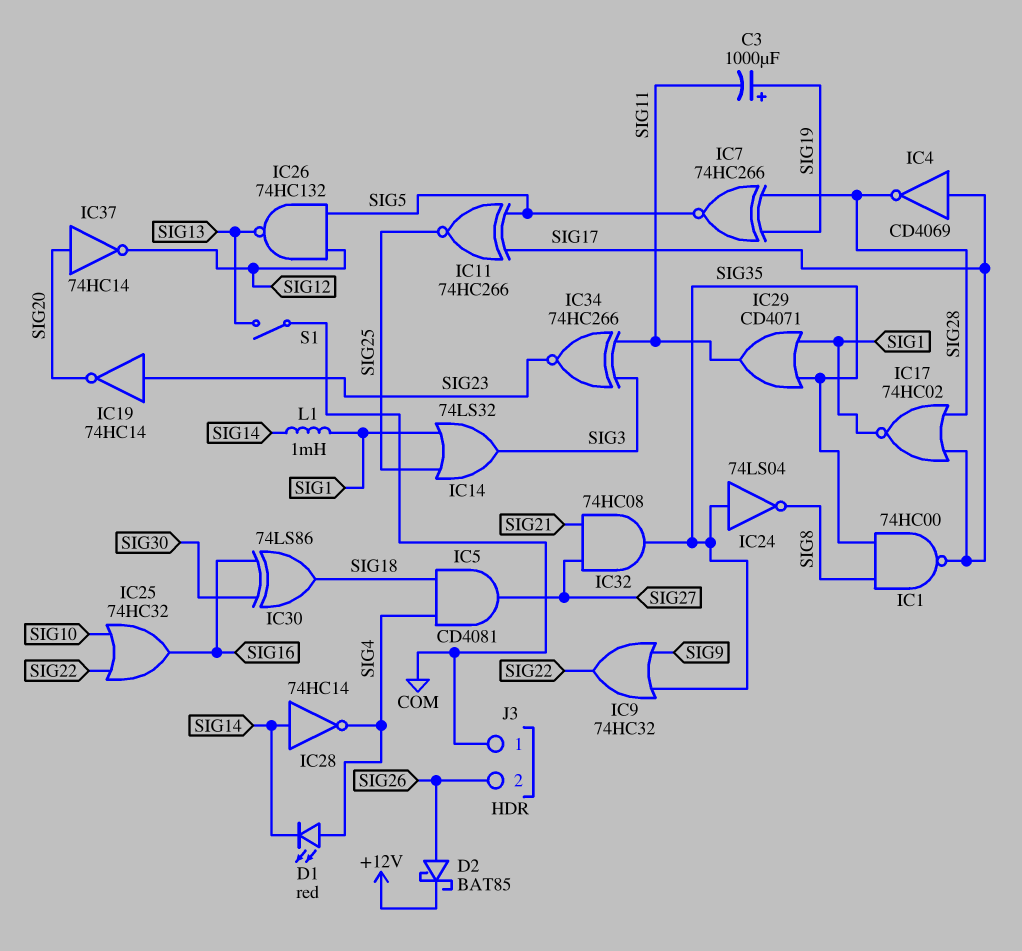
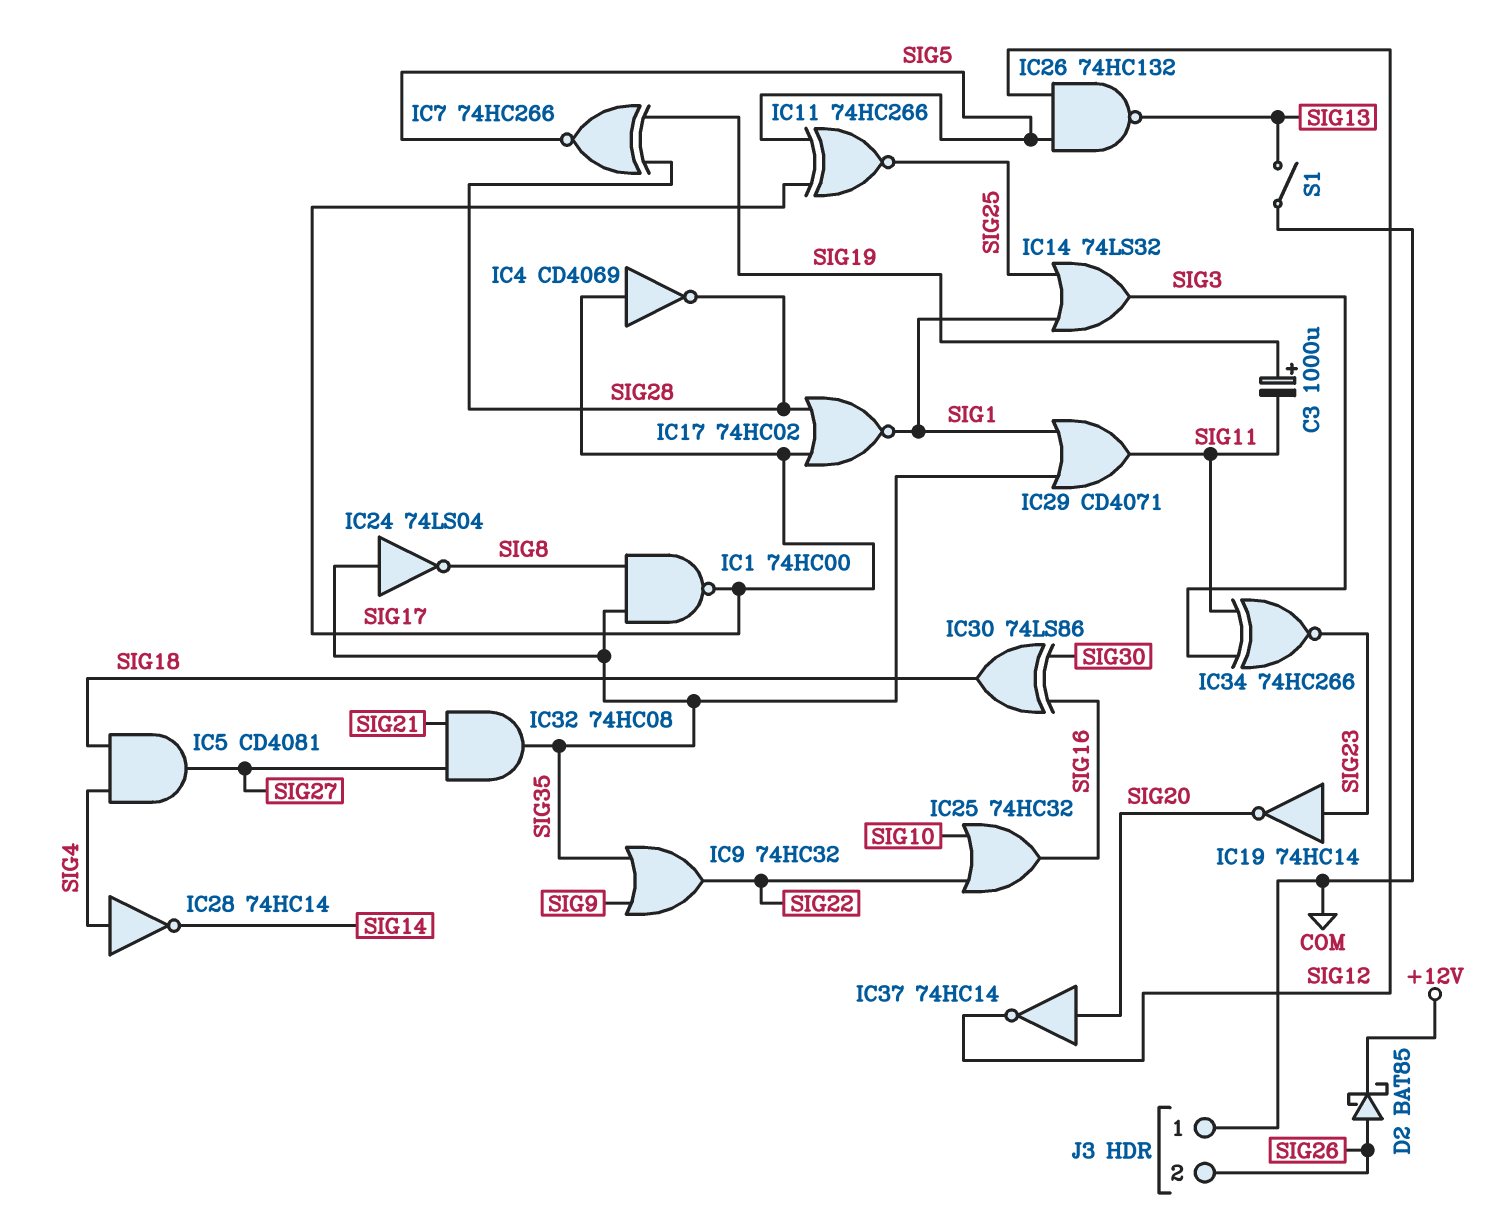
D1: LED red (A SIG4, K SIG14) -> none
IC28: NOT 74HC14 (in SIG14, out SIG4) -> NOT 74HC14 (in SIG4, out SIG14)
L1: 1mH (SIG1, SIG14) -> none

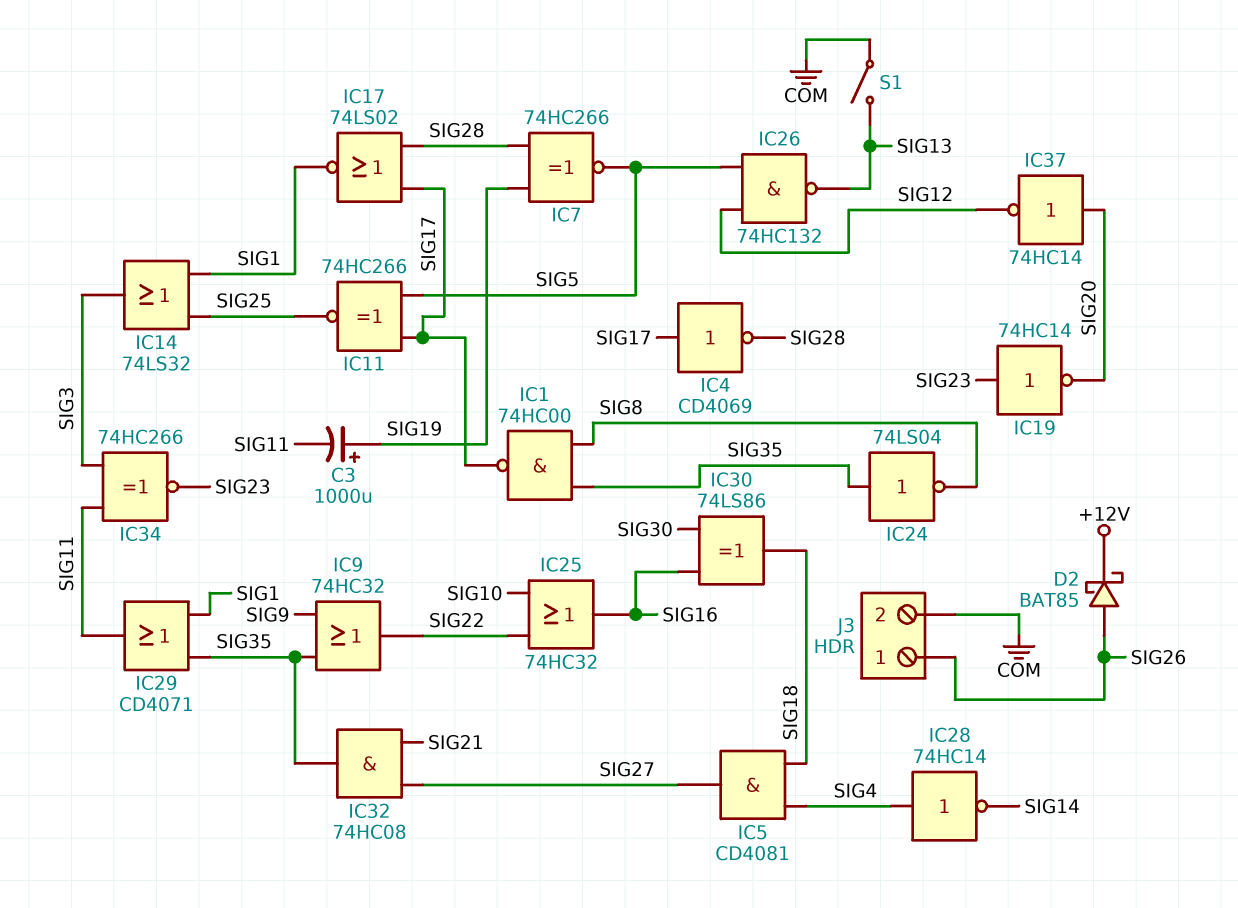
IC17: NOR 74HC02 (in SIG17, in SIG28, out SIG1) -> NOR 74LS02 (in SIG17, in SIG28, out SIG1)
J3 pin 1: COM -> SIG26
J3 pin 2: SIG26 -> COM

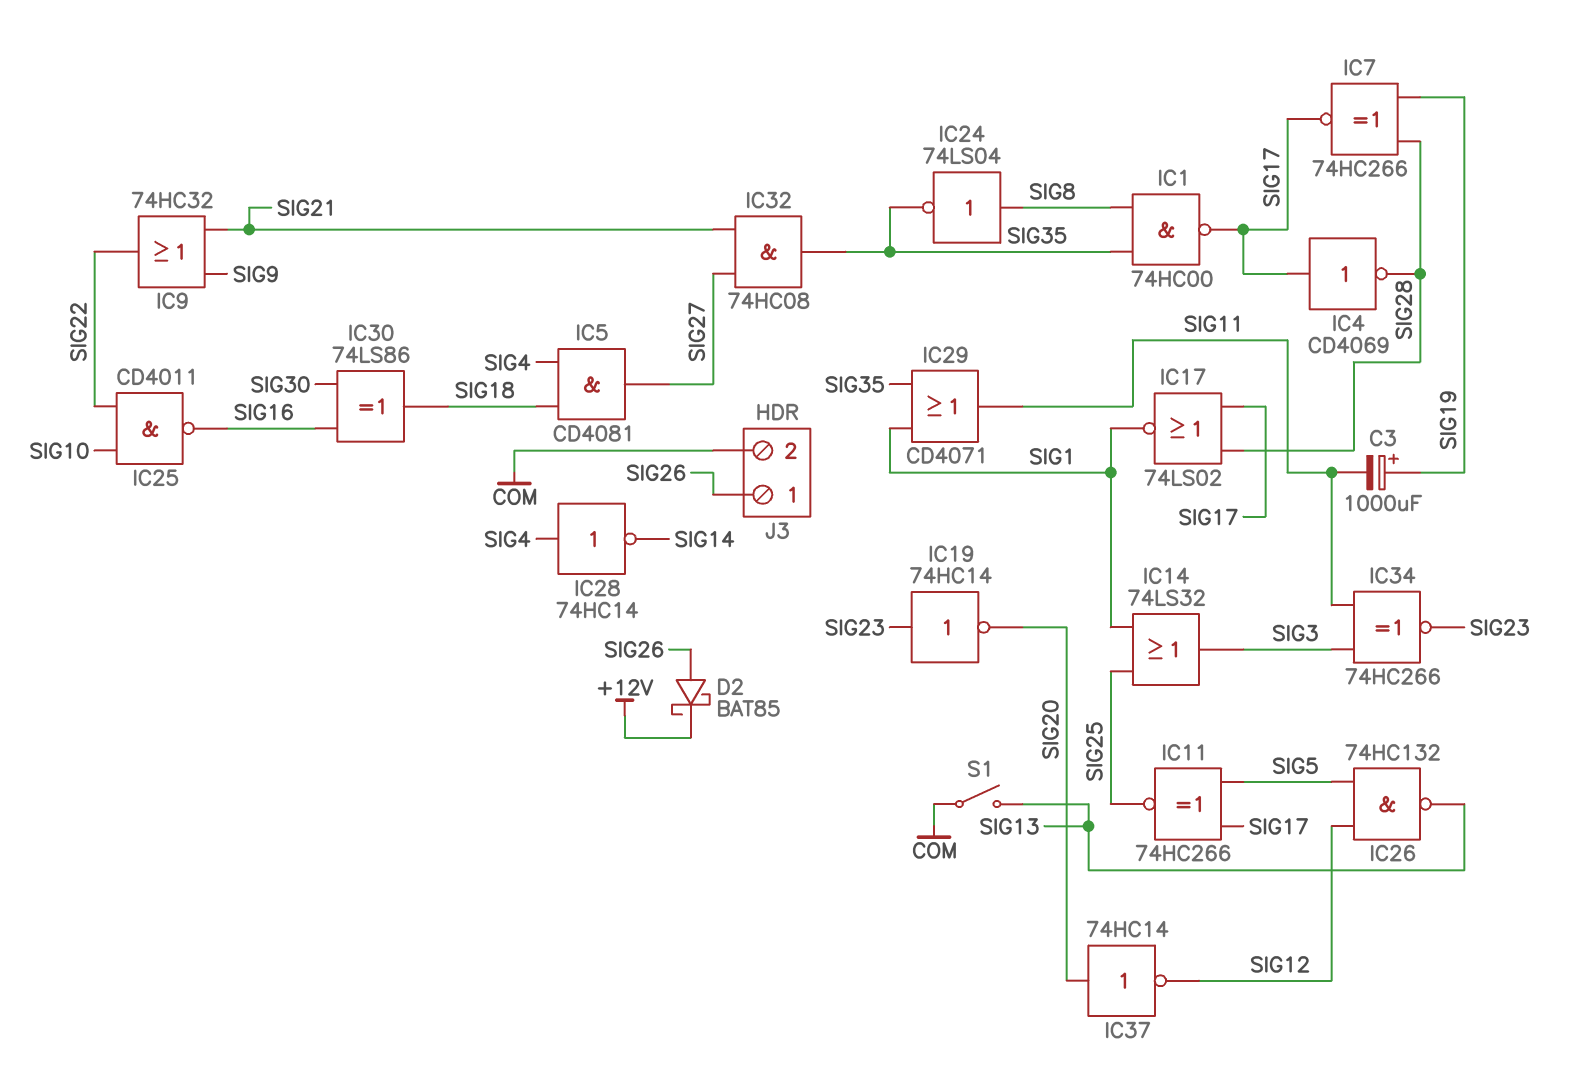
IC7: XNOR 74HC266 (in SIG19, in SIG28, out SIG5) -> XNOR 74HC266 (in SIG19, in SIG28, out SIG17)
IC9: OR 74HC32 (in SIG9, in SIG35, out SIG22) -> OR 74HC32 (in SIG9, in SIG21, out SIG22)
IC24: NOT 74LS04 (in SIG35, out SIG8) -> NOT 74LS04 (in SIG8, out SIG35)
IC25: OR 74HC32 (in SIG10, in SIG22, out SIG16) -> NAND CD4011 (in SIG10, in SIG22, out SIG16)

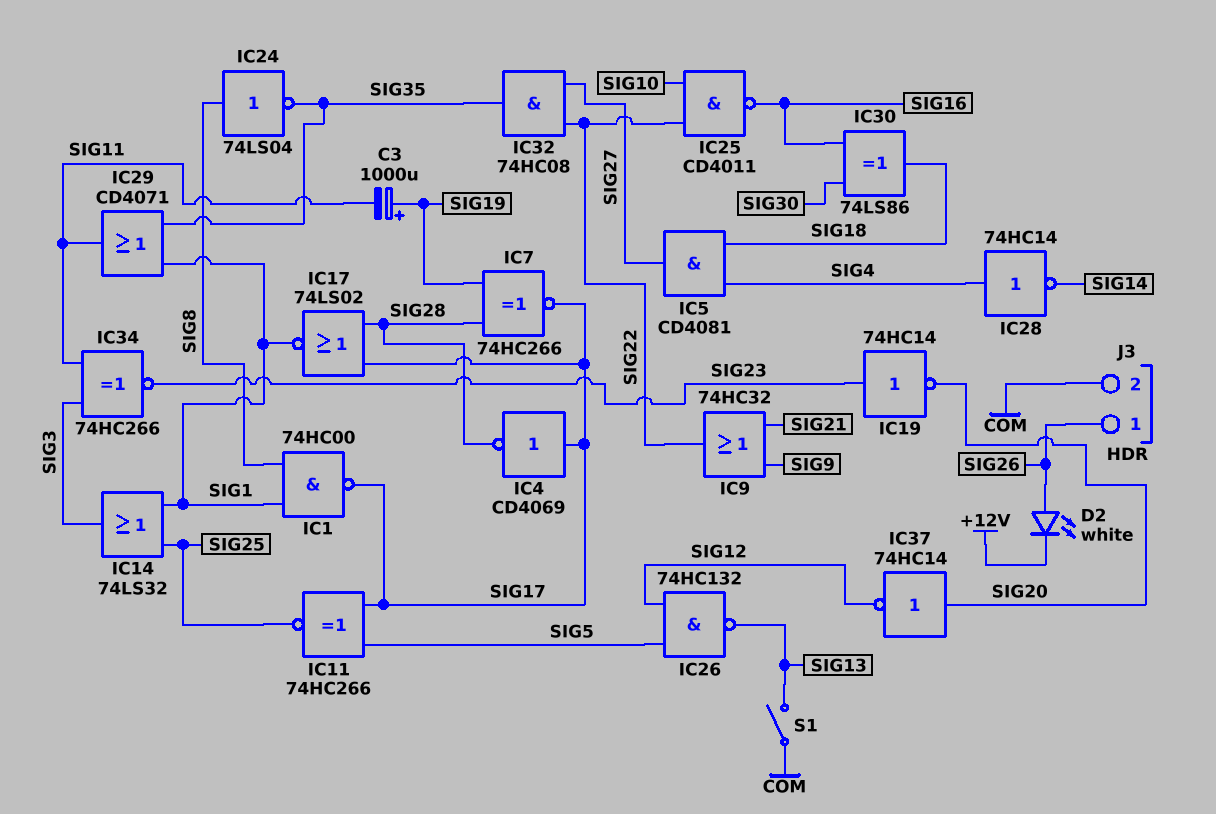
D2: schottky BAT85 (A SIG26, K +12V) -> LED white (A SIG26, K +12V)
IC1: NAND 74HC00 (in SIG8, in SIG35, out SIG17) -> NAND 74HC00 (in SIG1, in SIG8, out SIG17)
IC32: AND 74HC08 (in SIG21, in SIG27, out SIG35) -> AND 74HC08 (in SIG22, in SIG27, out SIG35)

